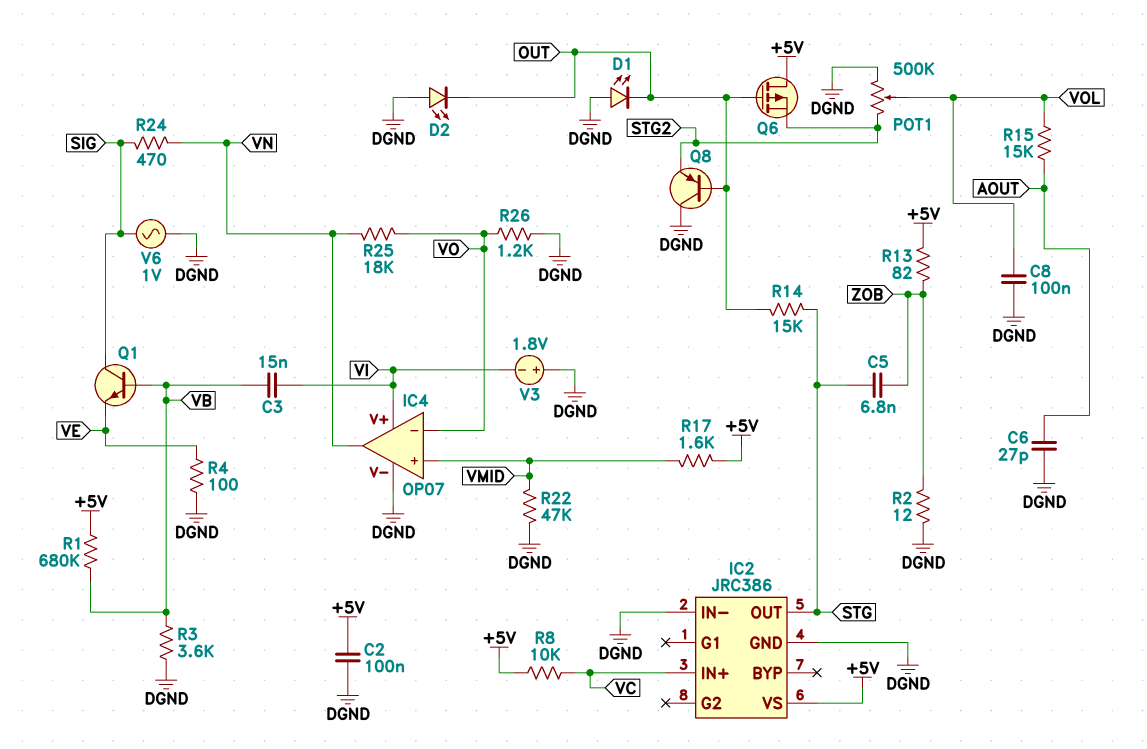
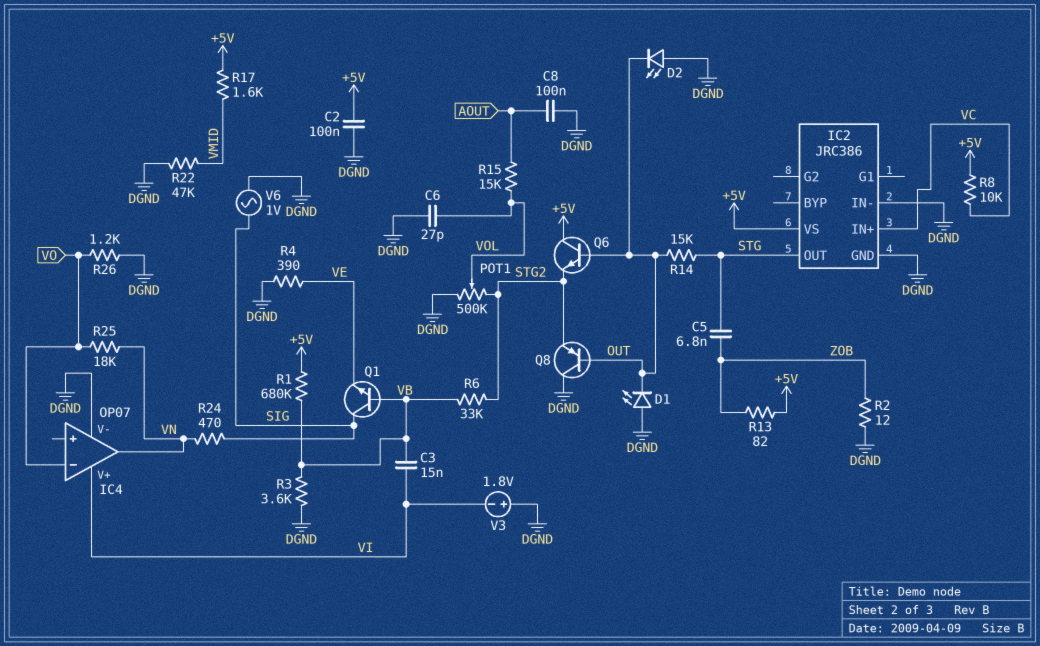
C6: 27pF (AOUT, DGND) -> 27pF (DGND, VOL)
C8: 100nF (DGND, VOL) -> 100nF (AOUT, DGND)
IC4 pin in+: VMID -> none
Q6: PMOS (G OUT, D +5V, S STG2) -> NPN (B OUT, C +5V, E STG2)
R4: 100 (DGND, VE) -> 390 (DGND, VE)
R6: none -> 33k (STG2, VB)

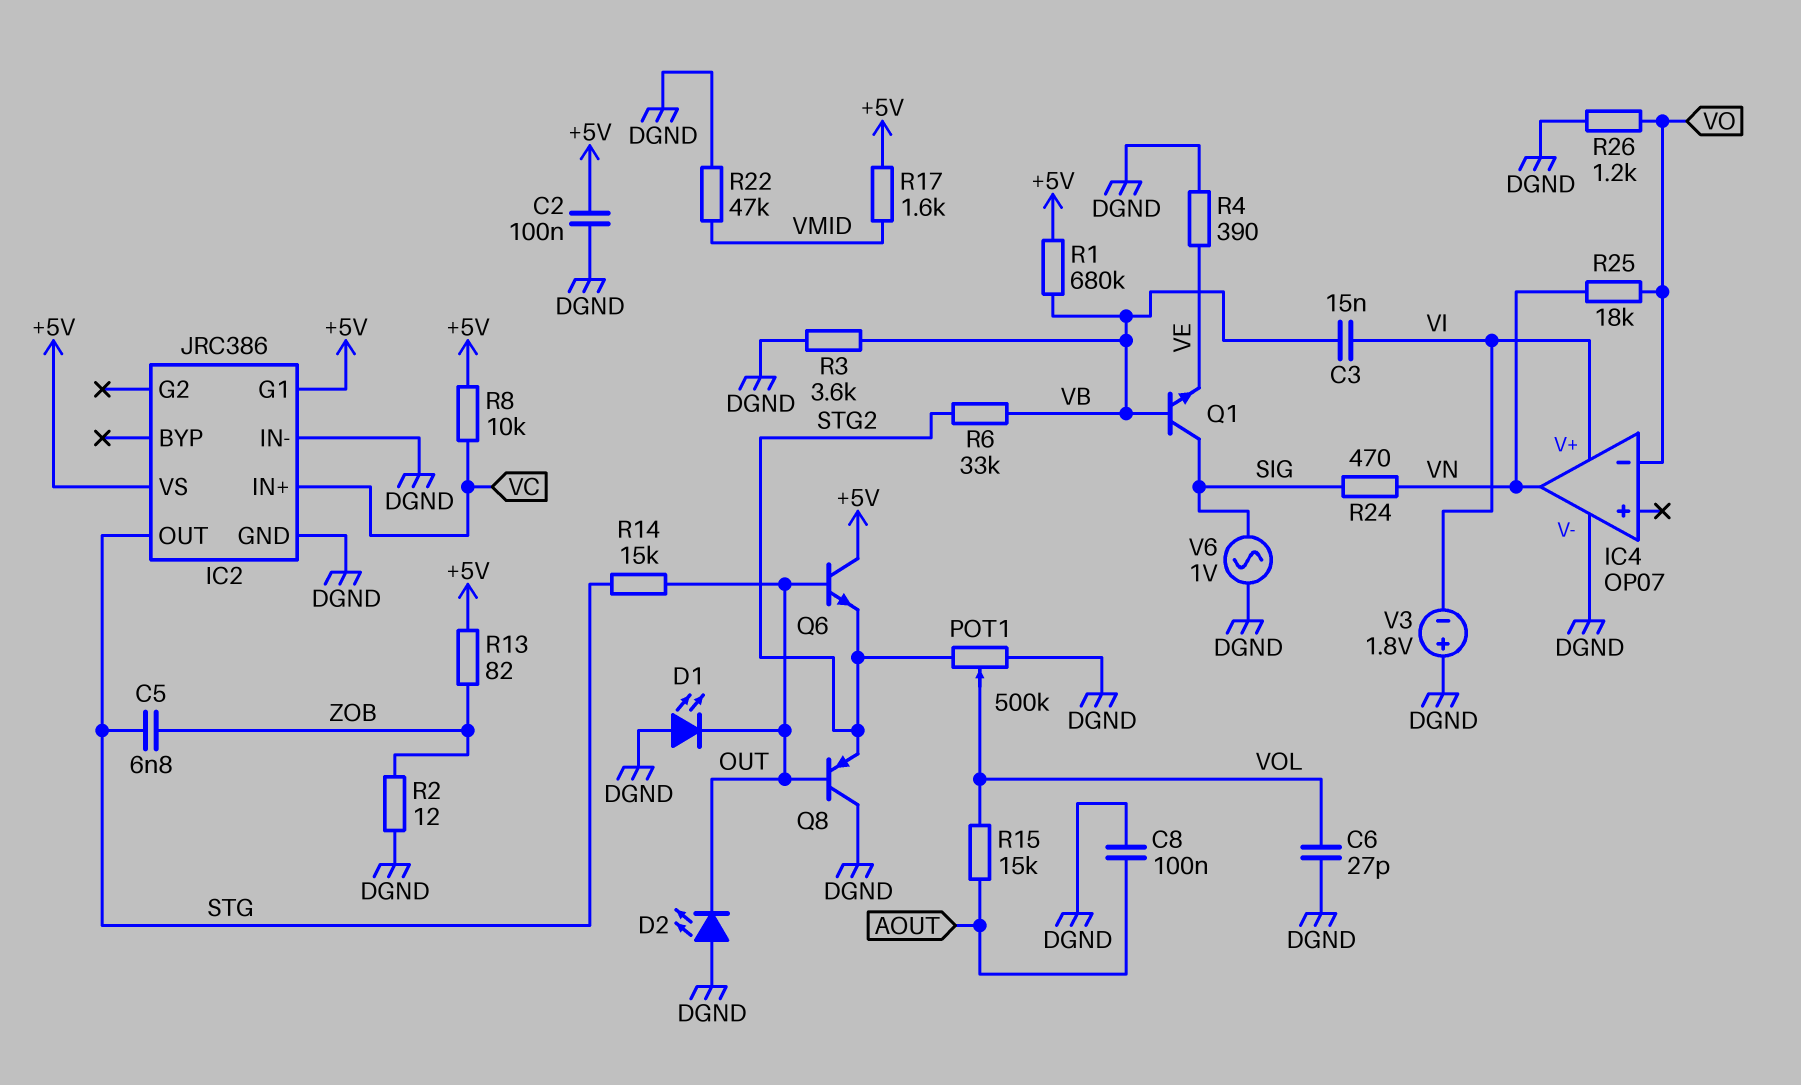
IC2 pin G1: none -> +5V

